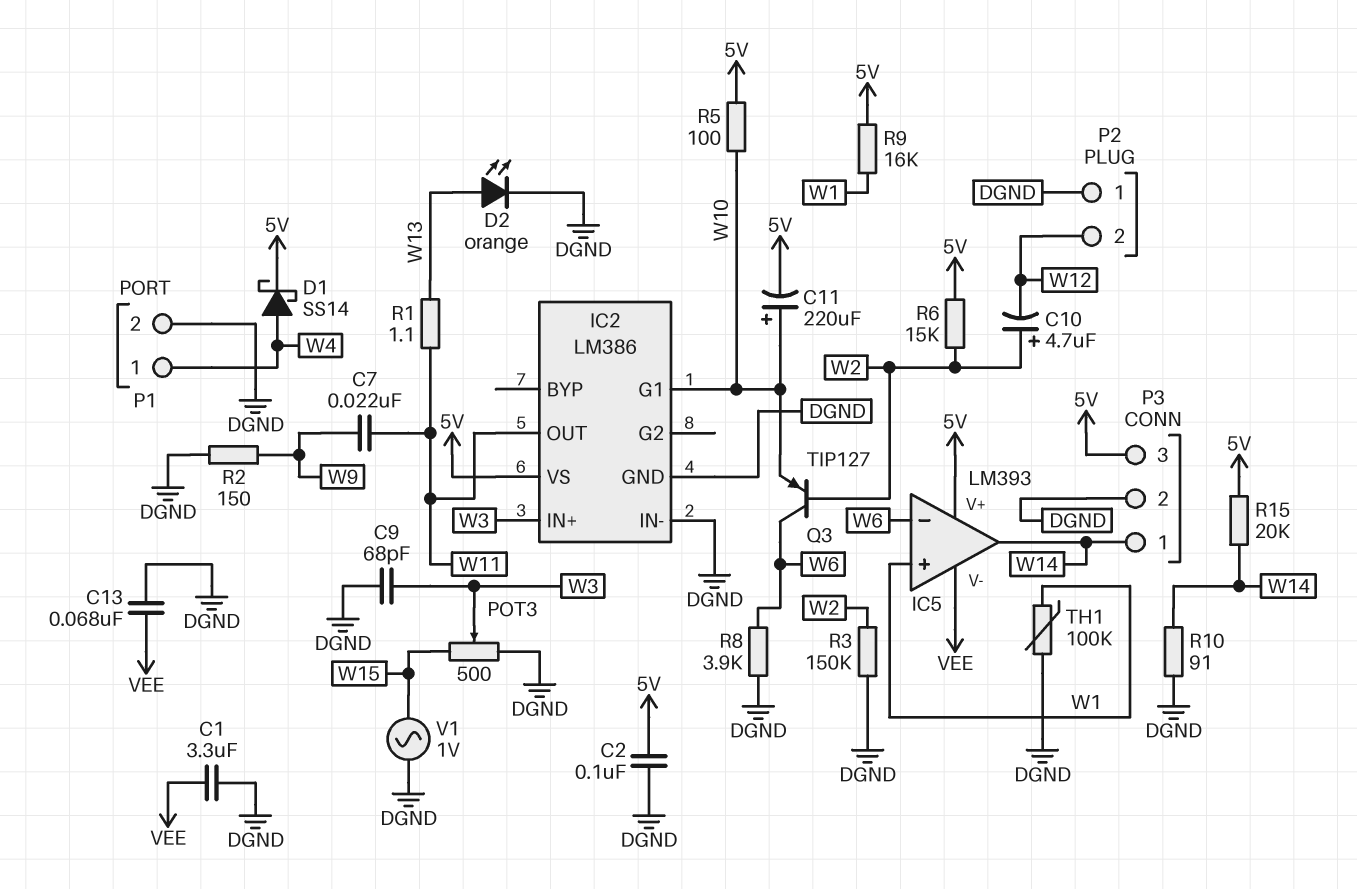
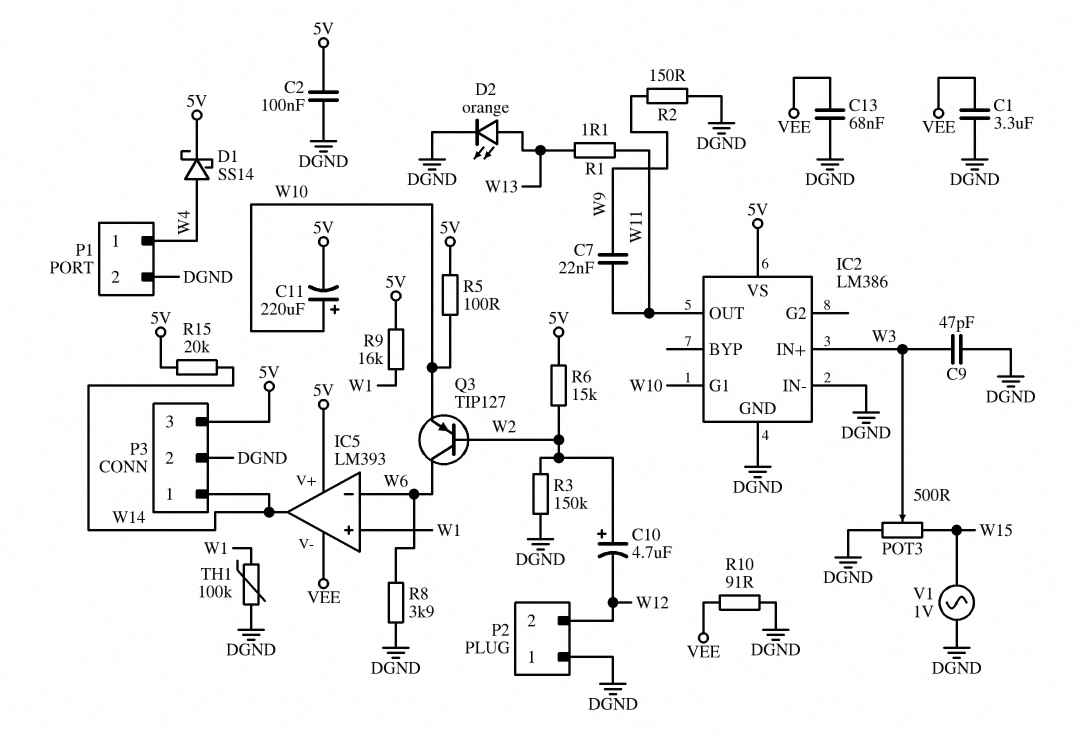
C9: 68pF (DGND, W3) -> 47pF (DGND, W3)
R10: 91 (DGND, W14) -> 91 (DGND, VEE)

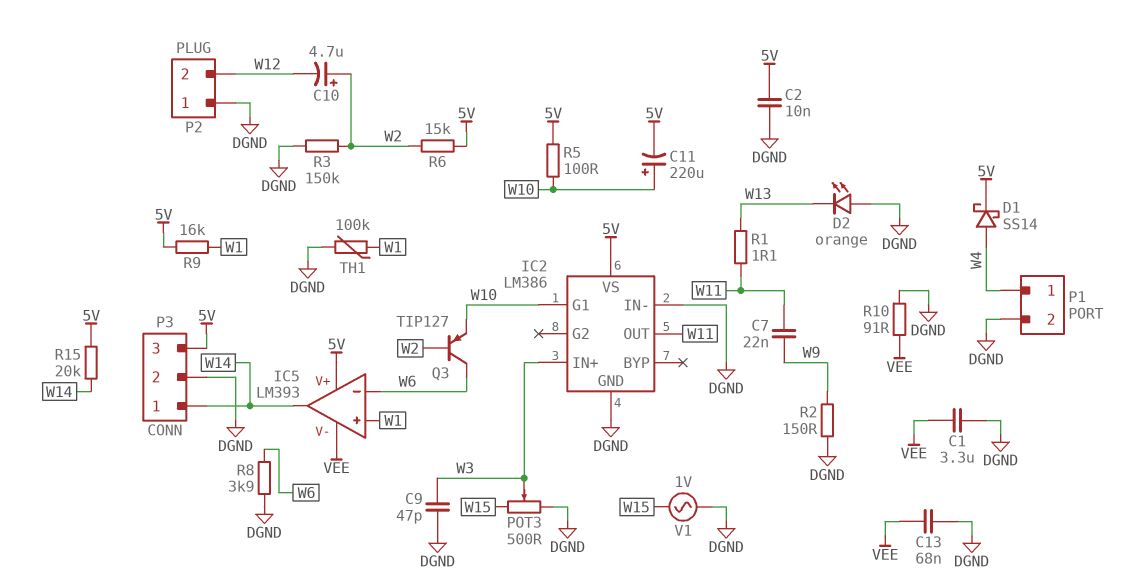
C2: 100nF (5V, DGND) -> 10nF (5V, DGND)
D2: LED orange (A W13, K DGND) -> LED orange (A DGND, K W13)

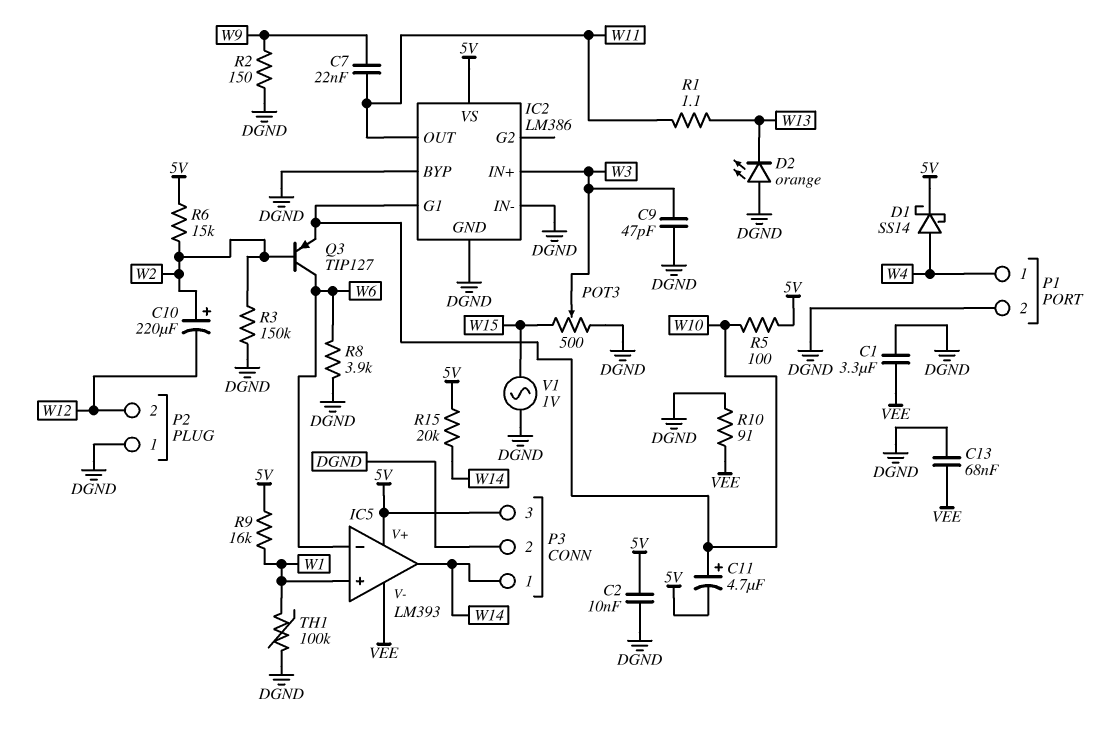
C10: 4.7uF (plus W2, minus W12) -> 220uF (plus W2, minus W12)
C11: 220uF (plus W10, minus 5V) -> 4.7uF (plus W10, minus 5V)
IC2 pin BYP: none -> DGND

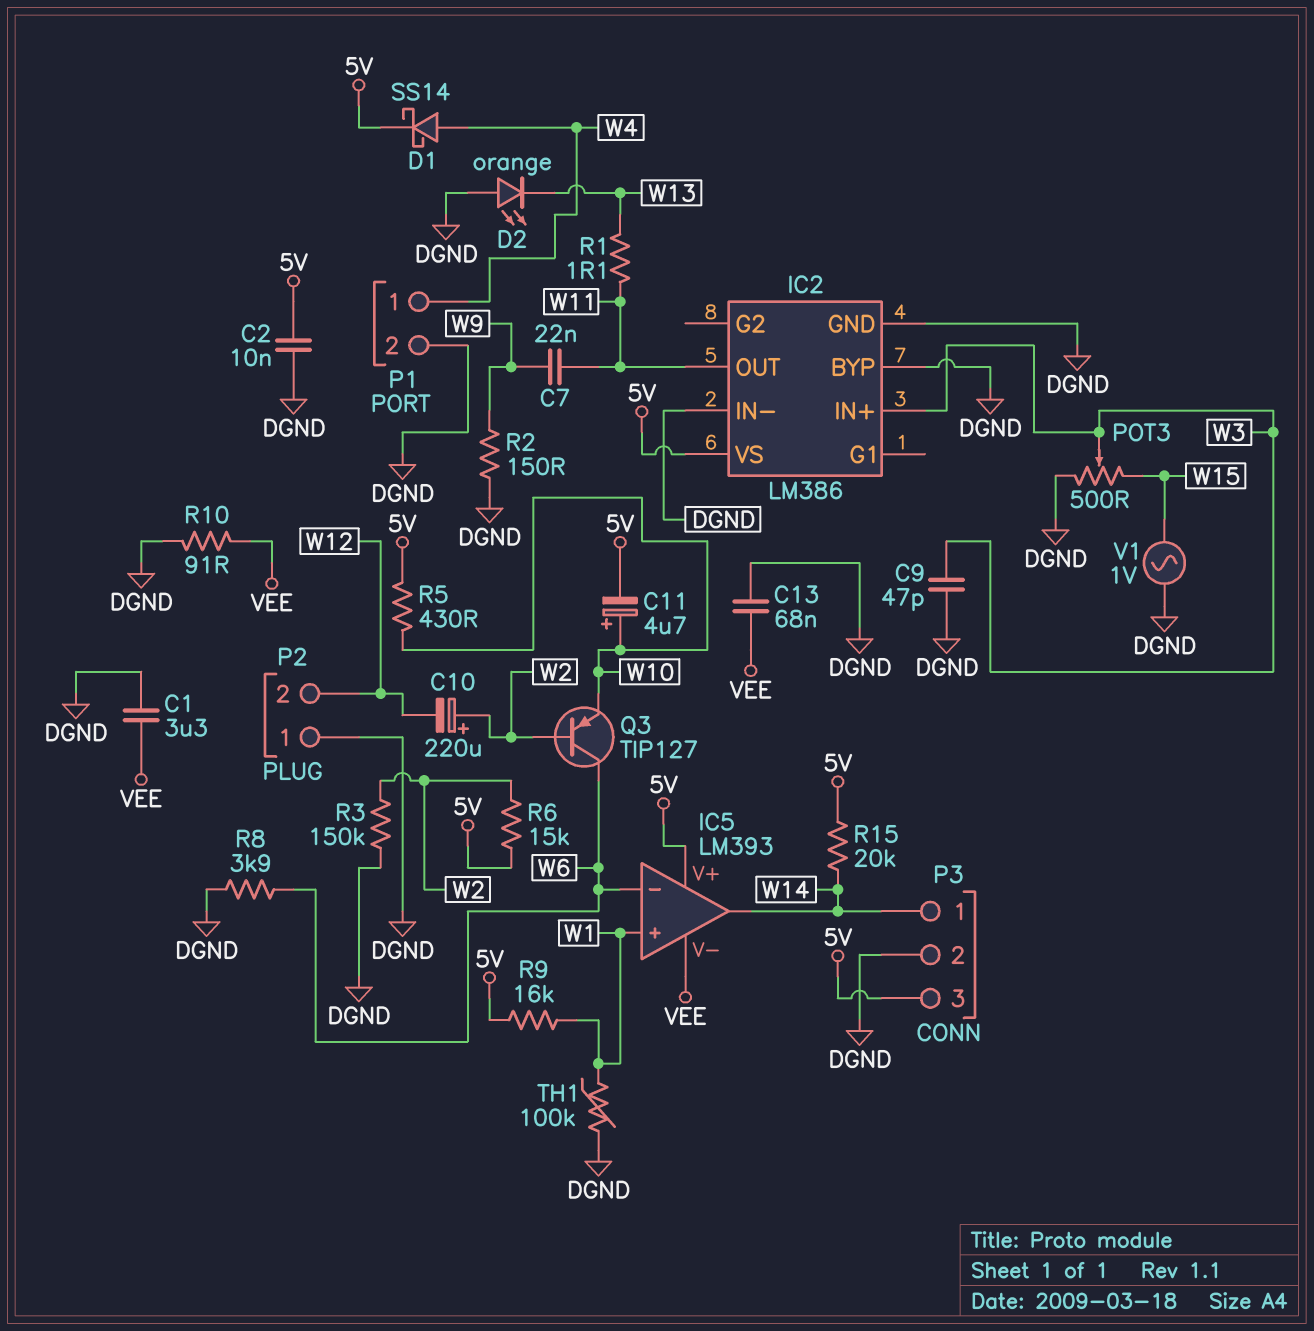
IC2 pin G1: W10 -> none
R5: 100 (5V, W10) -> 430 (5V, W10)

